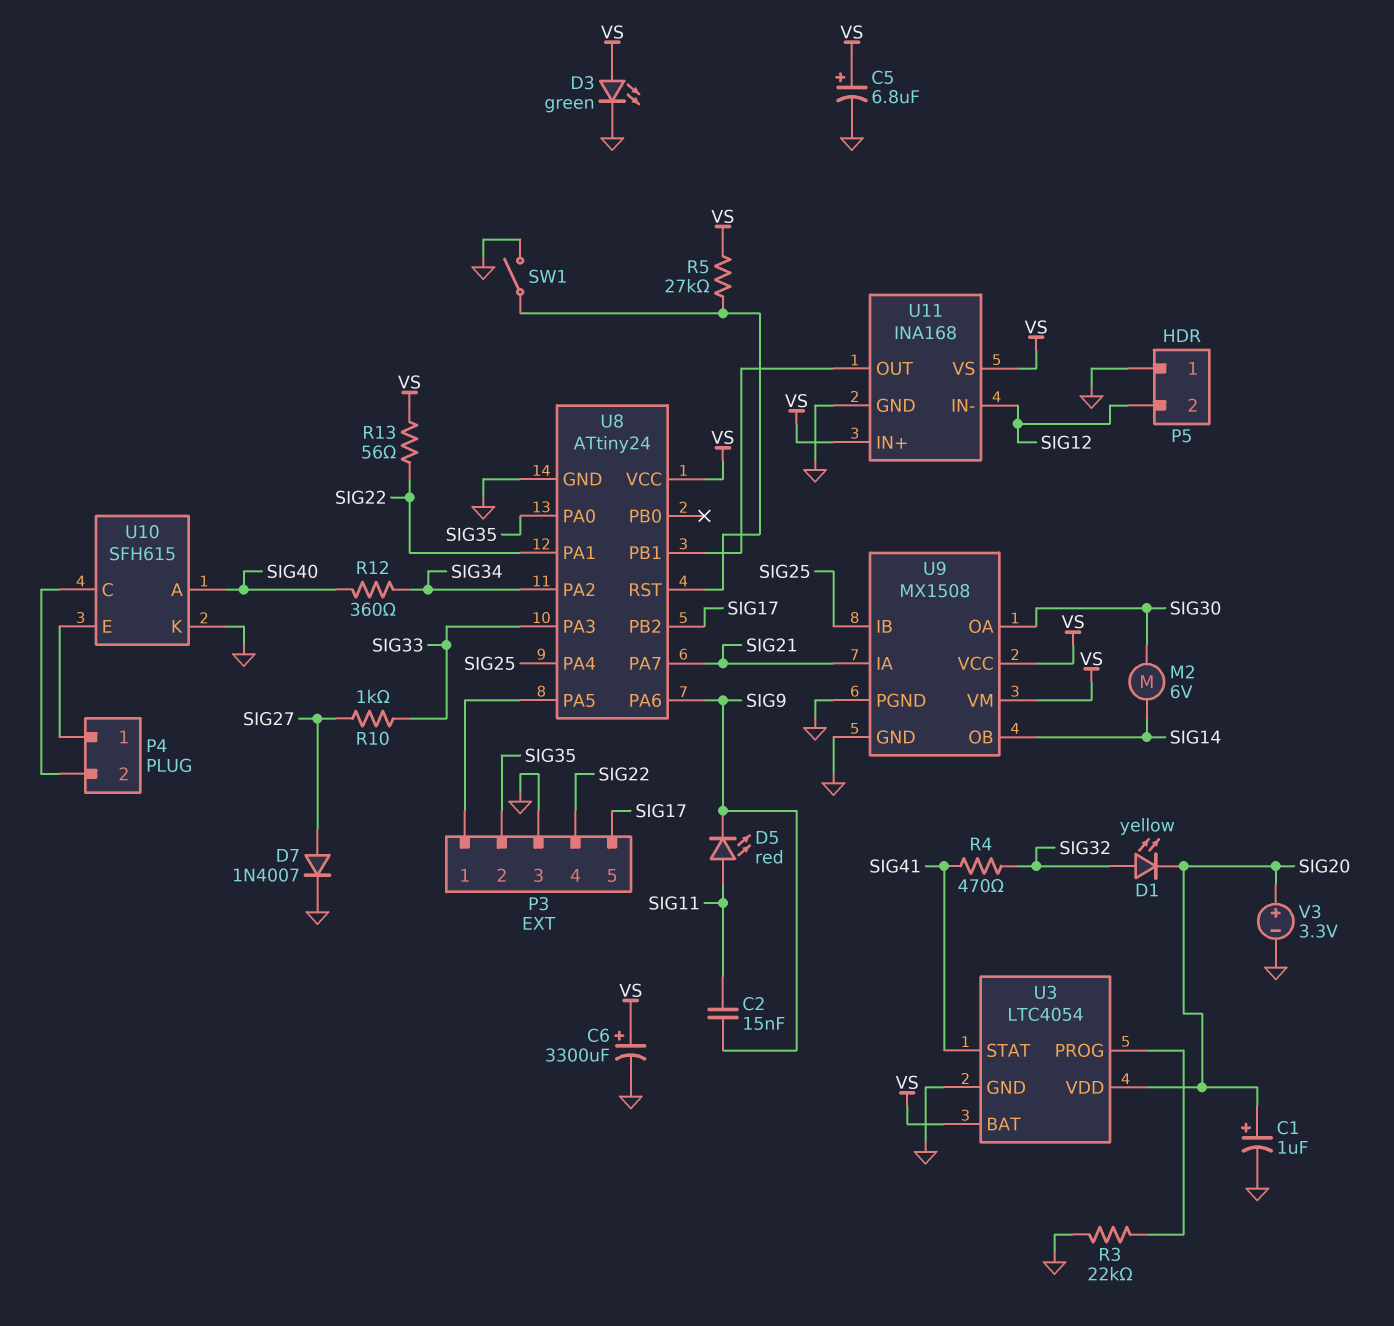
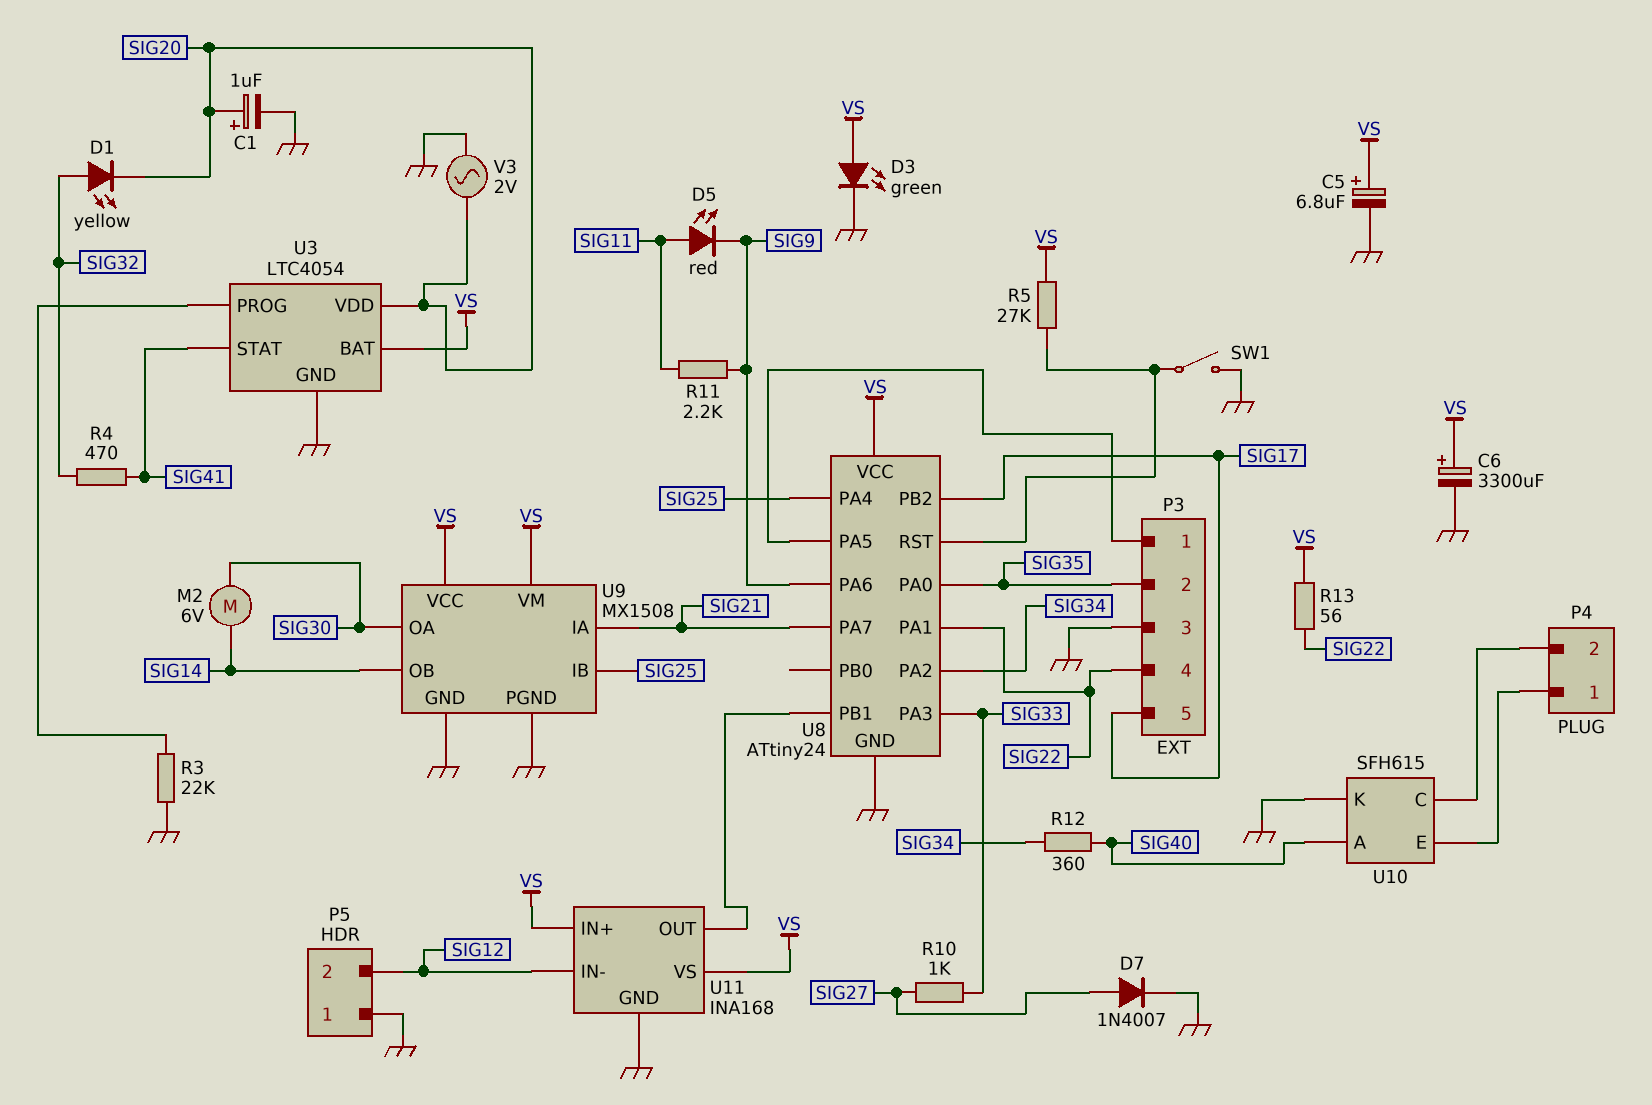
C2: 15nF (SIG9, SIG11) -> none
R11: none -> 2.2k (SIG9, SIG11)
V3: 3.3V (plus SIG20, minus GND) -> AC 2V (GND, SIG20)

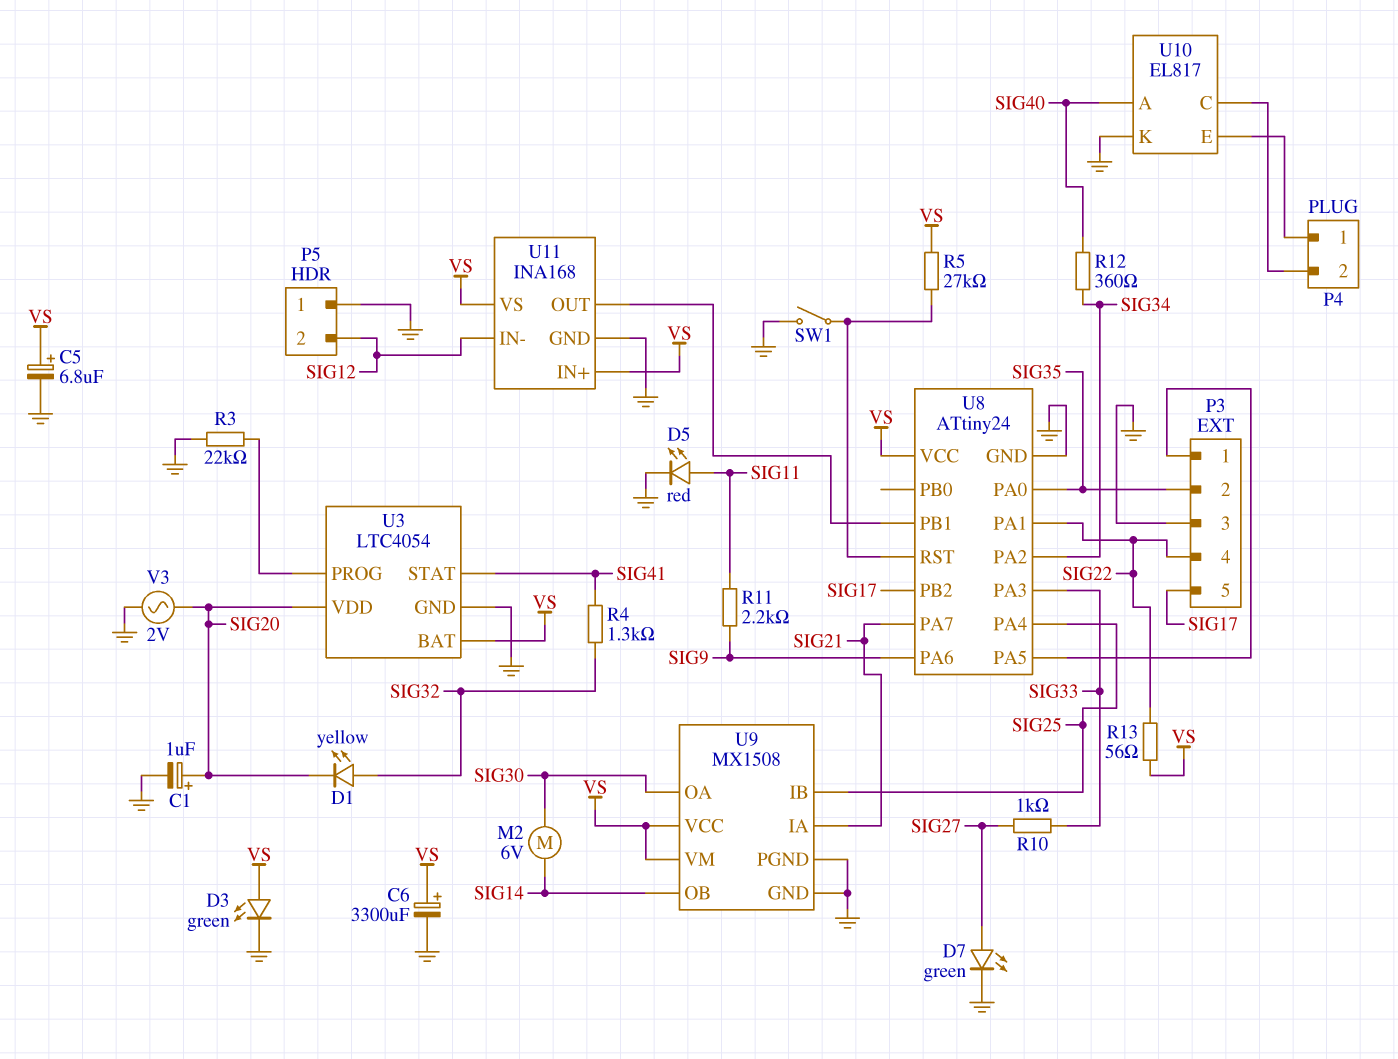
D5: LED red (A SIG11, K SIG9) -> LED red (A SIG11, K GND)
D7: diode 1N4007 (A SIG27, K GND) -> LED green (A SIG27, K GND)
R4: 470 (SIG32, SIG41) -> 1.3k (SIG32, SIG41)
U10: SFH615 -> EL817

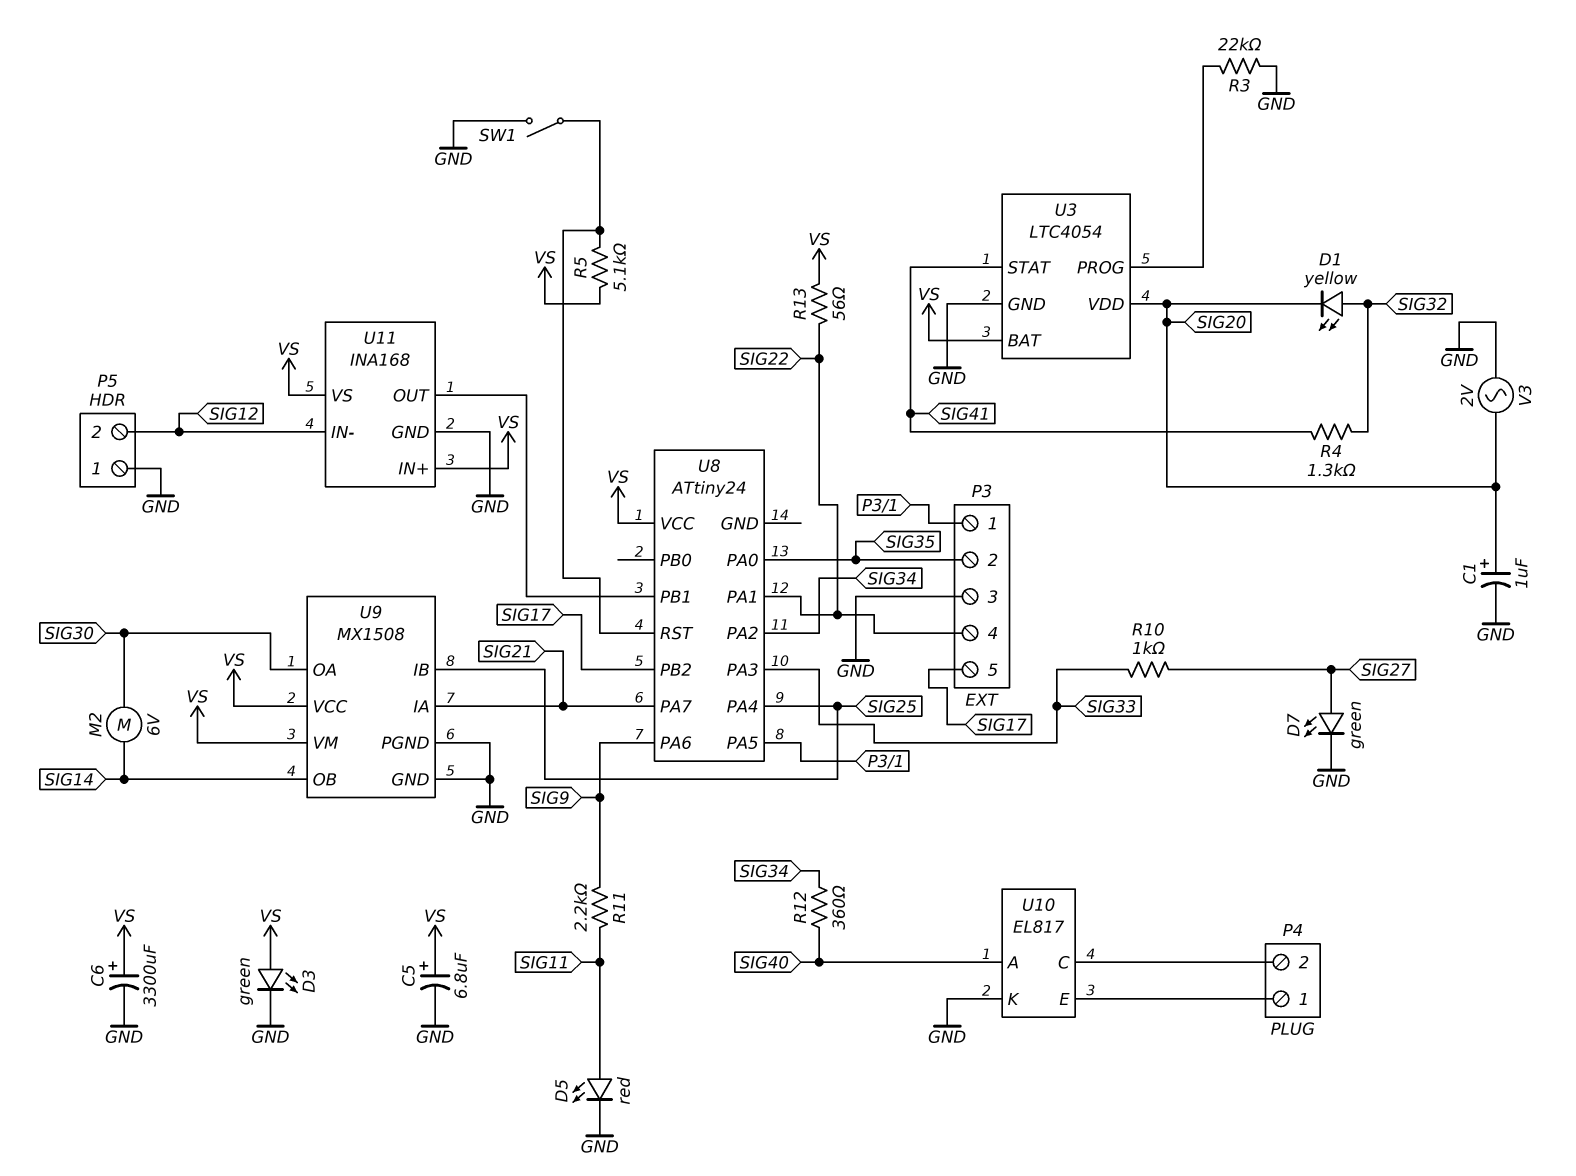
R5: 27k (U8/RST, VS) -> 5.1k (U8/RST, VS)
U8 pin GND: GND -> none

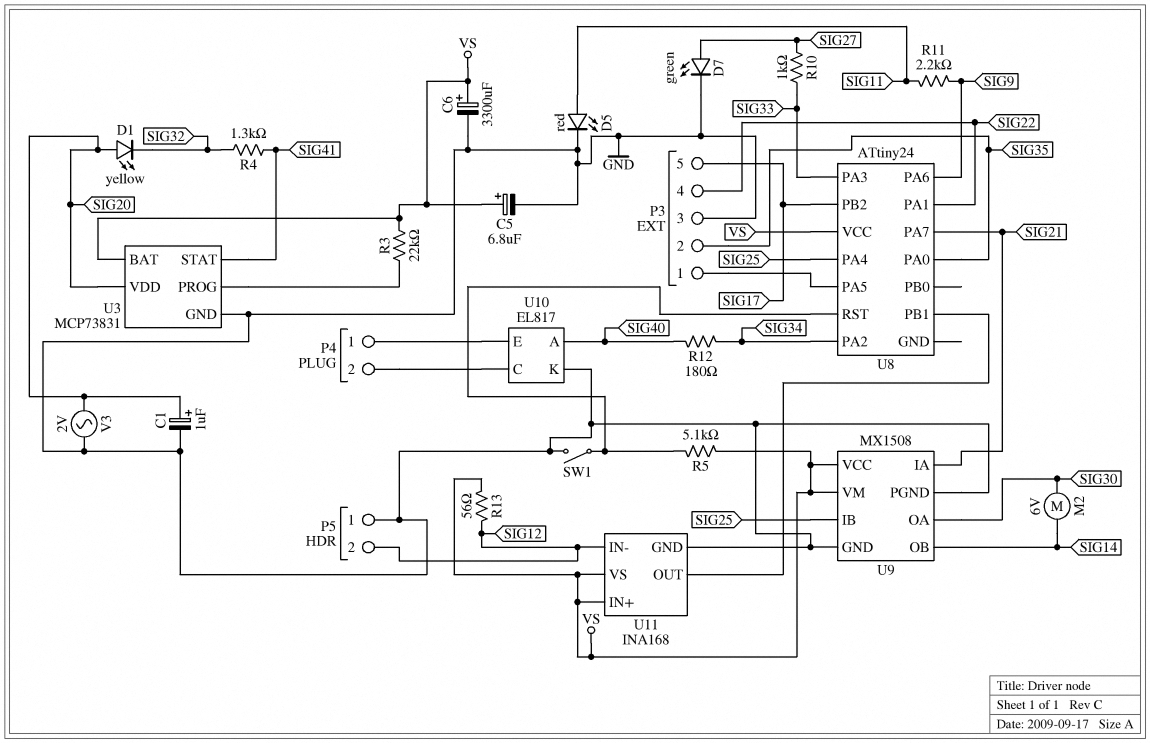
D1: LED yellow (A SIG32, K SIG20) -> LED yellow (A SIG20, K SIG32)
D3: LED green (A VS, K GND) -> none
R3: 22k (GND, U3/PROG) -> 22k (U3/PROG, VS)
R12: 360 (SIG34, SIG40) -> 180 (SIG34, SIG40)
R13: 56 (SIG22, VS) -> 56 (SIG12, VS)
U3: LTC4054 -> MCP73831

